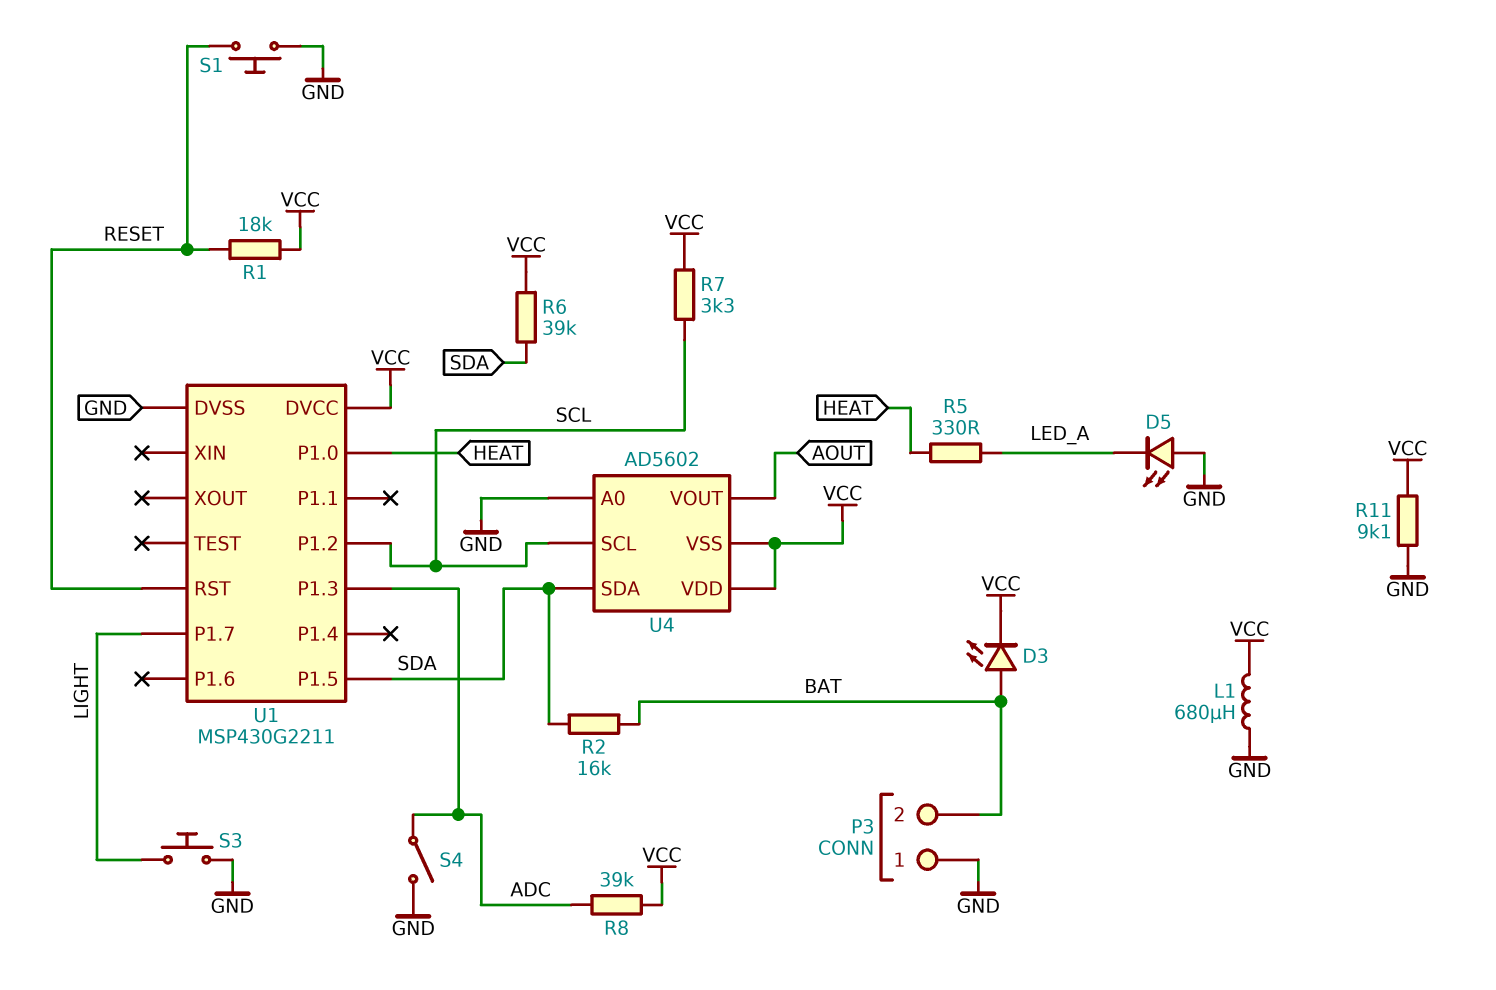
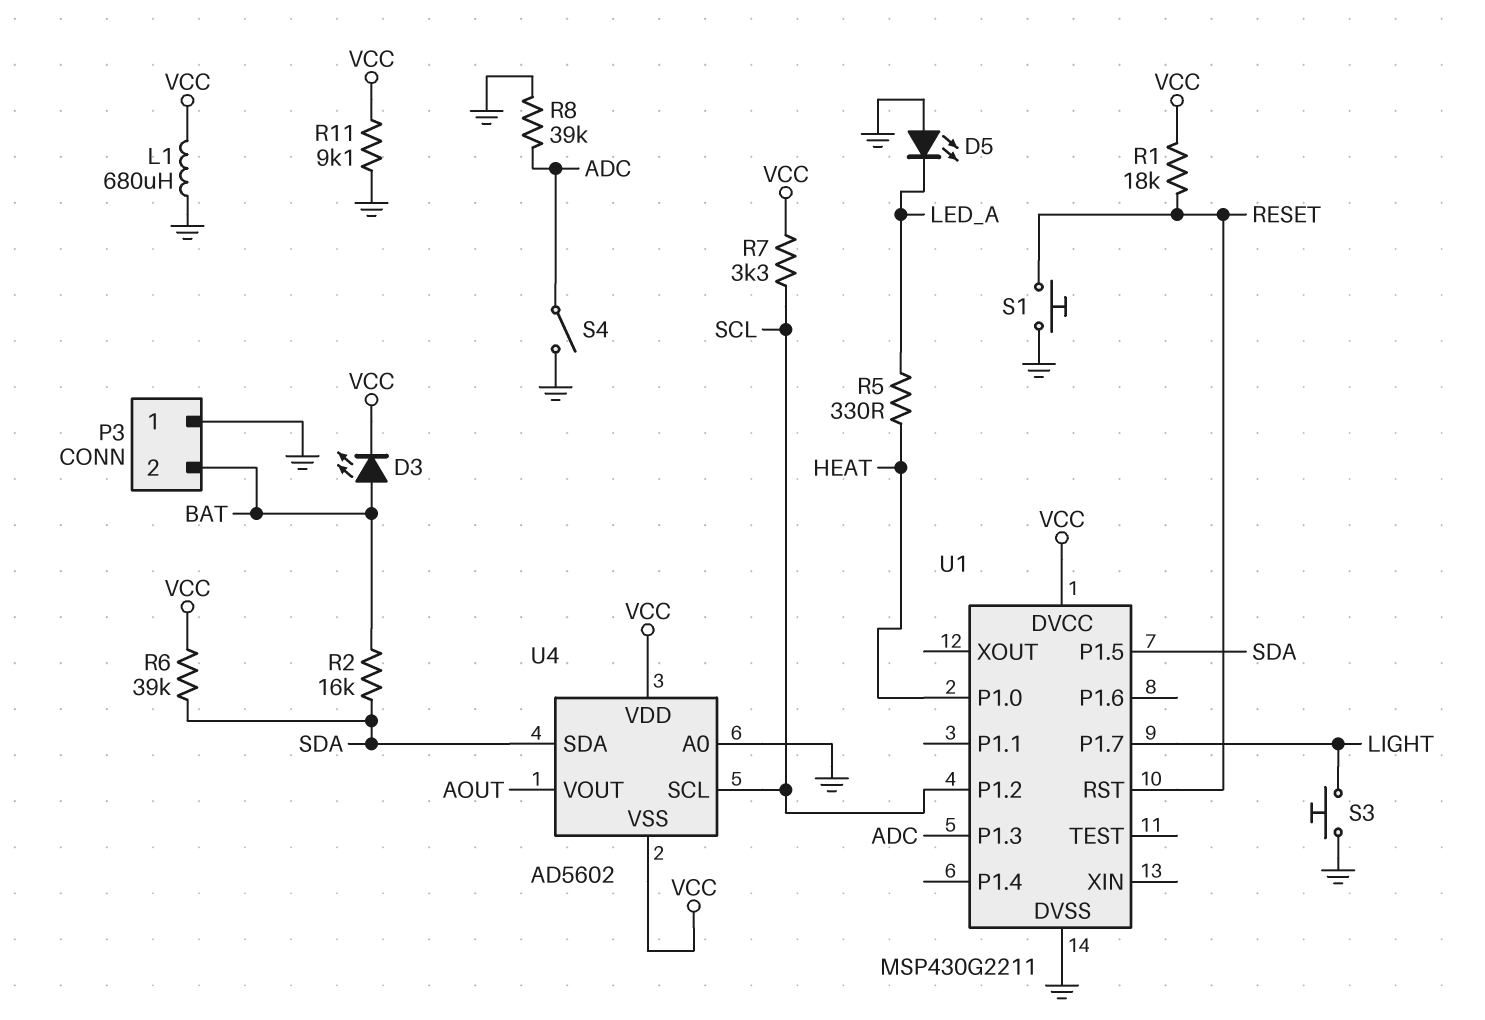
R8: 39k (ADC, VCC) -> 39k (ADC, GND)

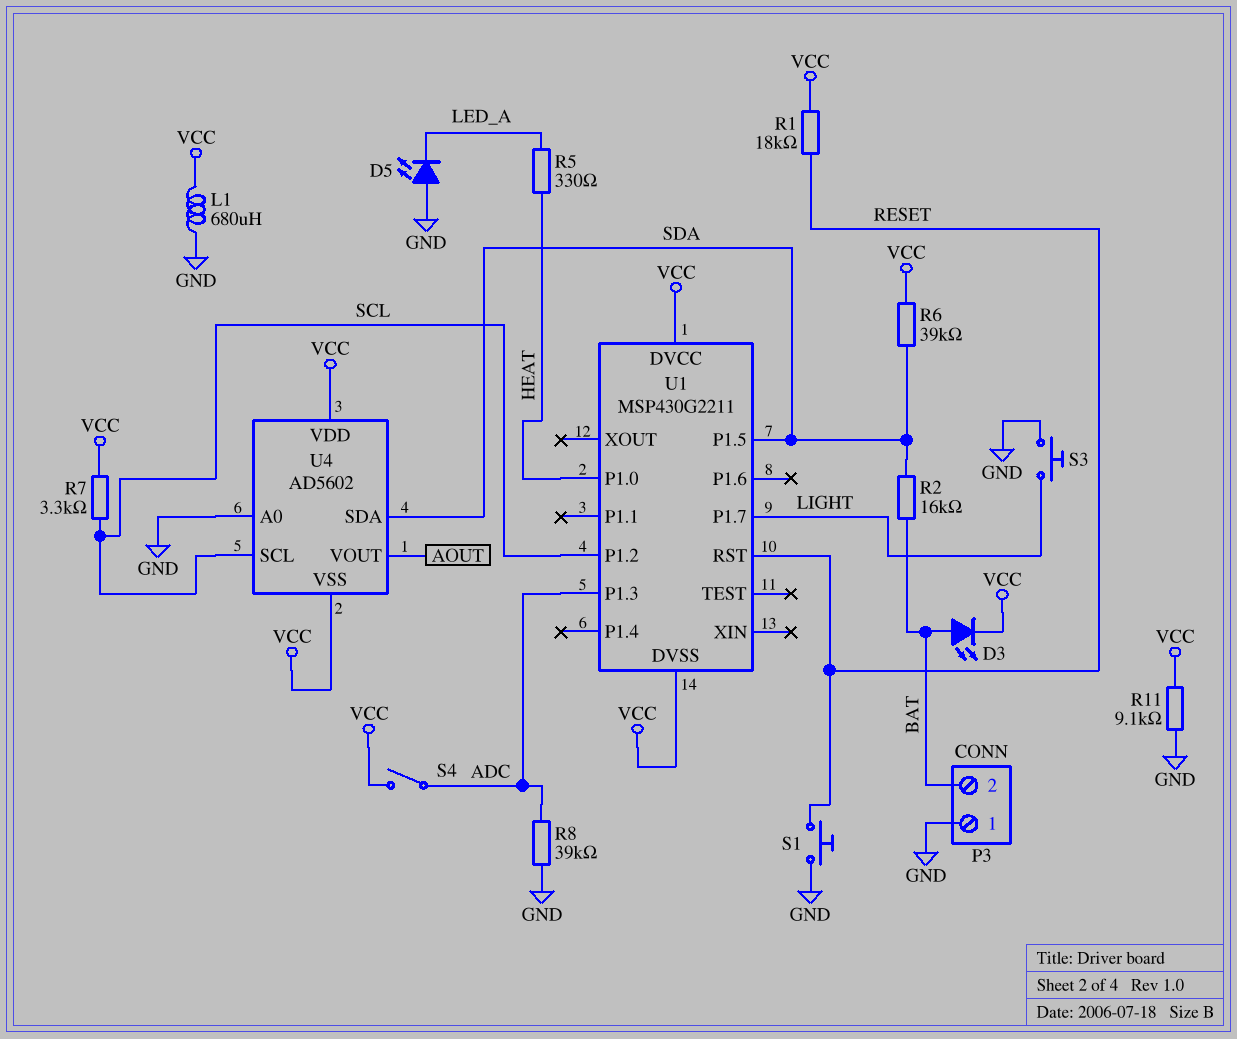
S4: switch (ADC, GND) -> switch (ADC, VCC)
U1 pin DVSS: GND -> VCC

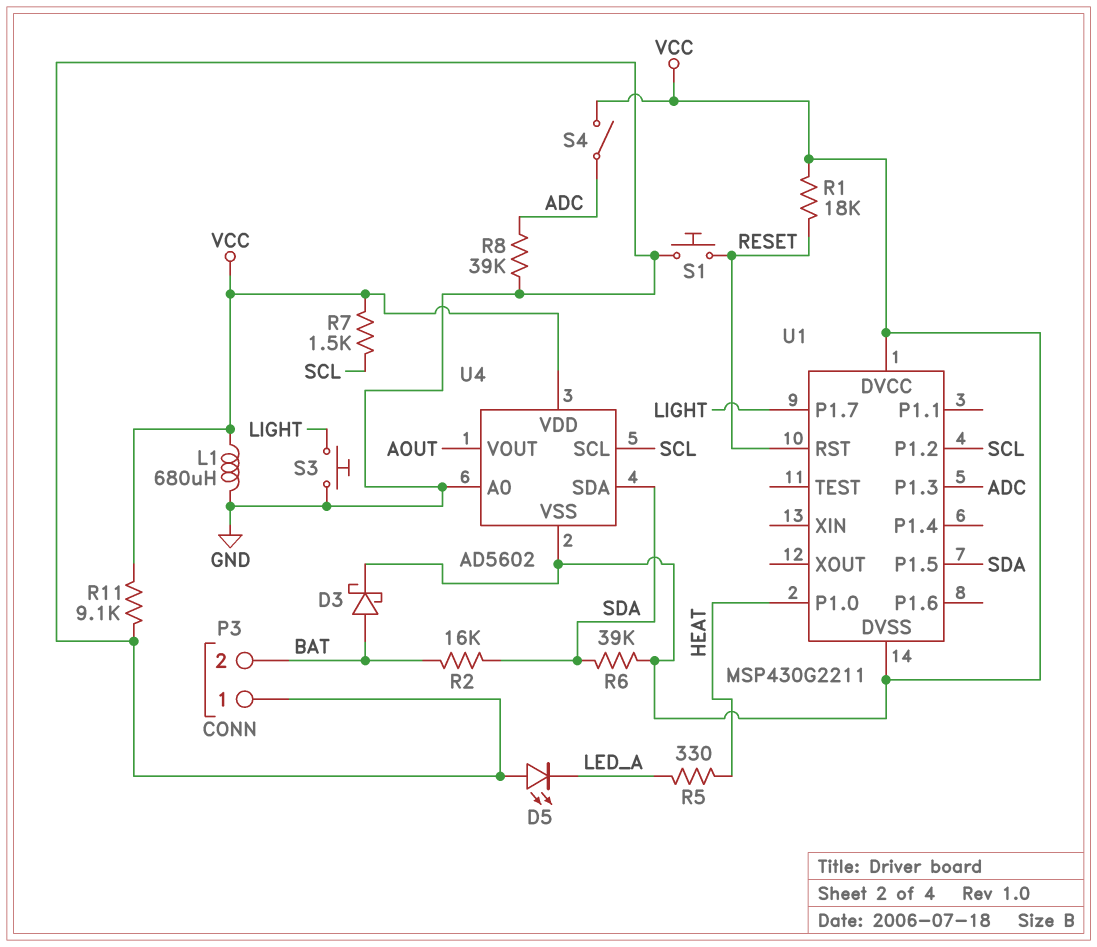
D3: LED (A BAT, K VCC) -> schottky (A BAT, K VCC)
R7: 3.3k (SCL, VCC) -> 1.5k (SCL, VCC)

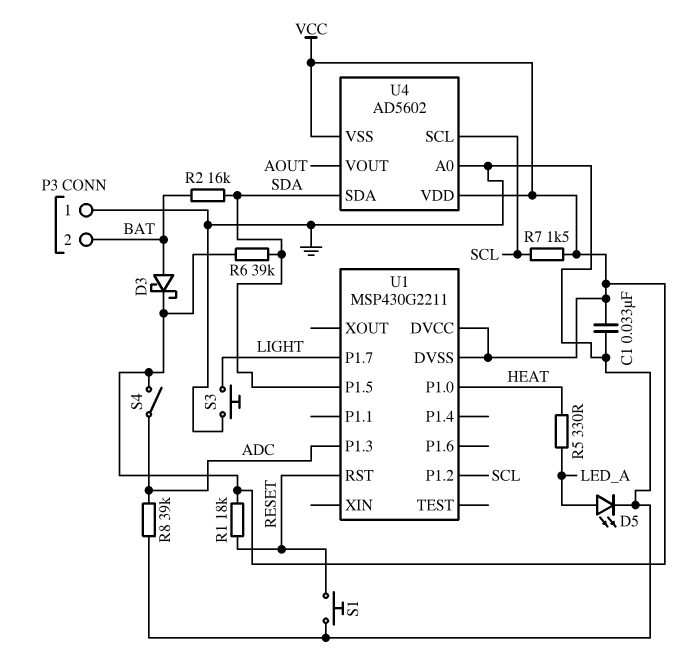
C1: none -> 33nF (GND, VCC)
D5: LED (A GND, K LED_A) -> LED (A LED_A, K GND)
L1: 680uH (GND, VCC) -> none
R11: 9.1k (GND, VCC) -> none

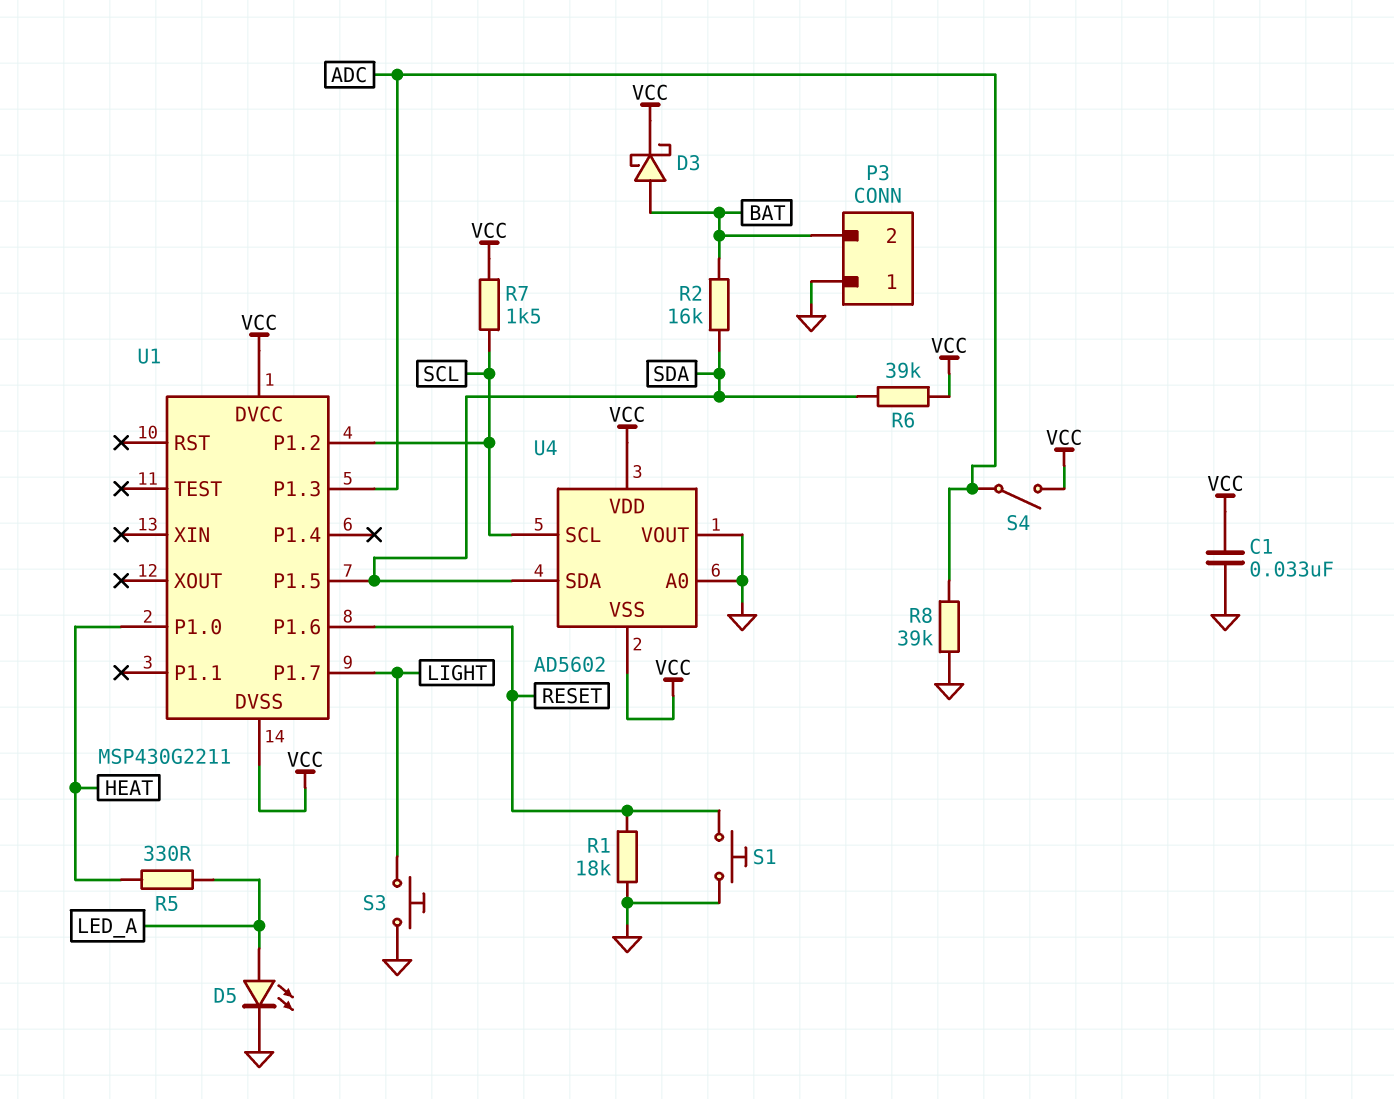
R1: 18k (RESET, VCC) -> 18k (GND, RESET)
U1 pin P1.6: none -> RESET
U1 pin RST: RESET -> none
U4 pin VOUT: AOUT -> GND

